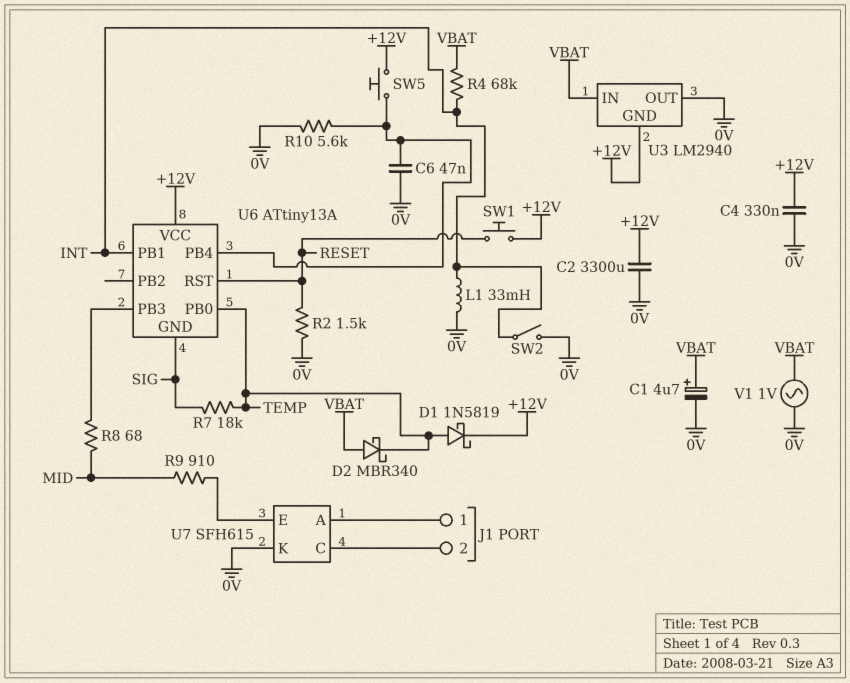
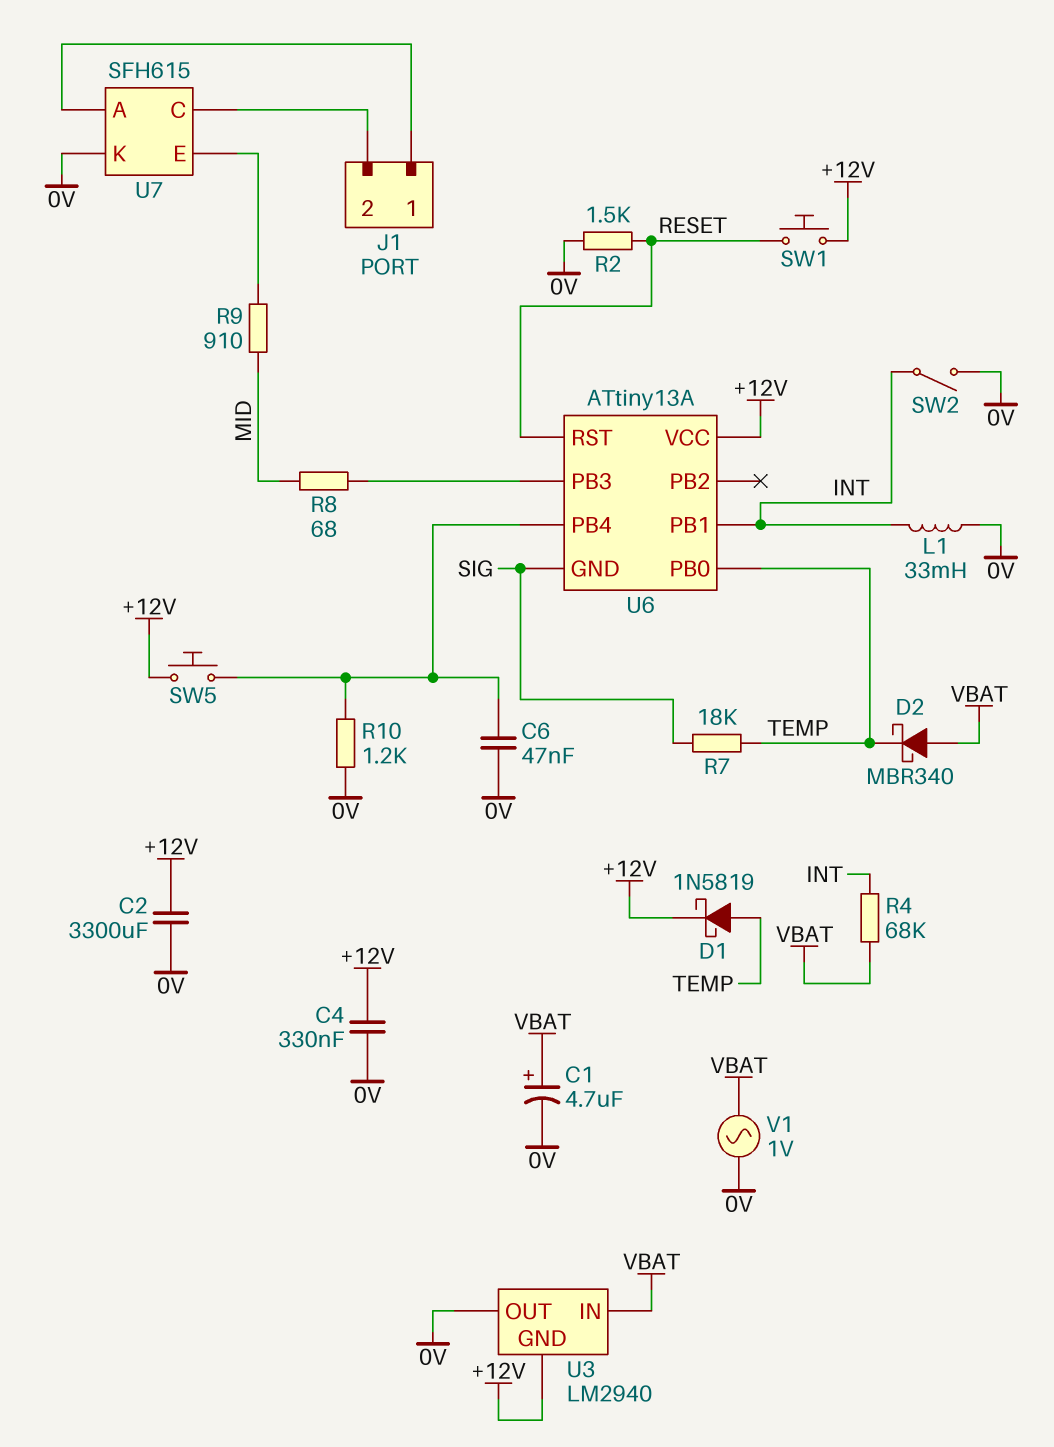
R10: 5.6k (0V, U6/PB4) -> 1.2k (0V, U6/PB4)

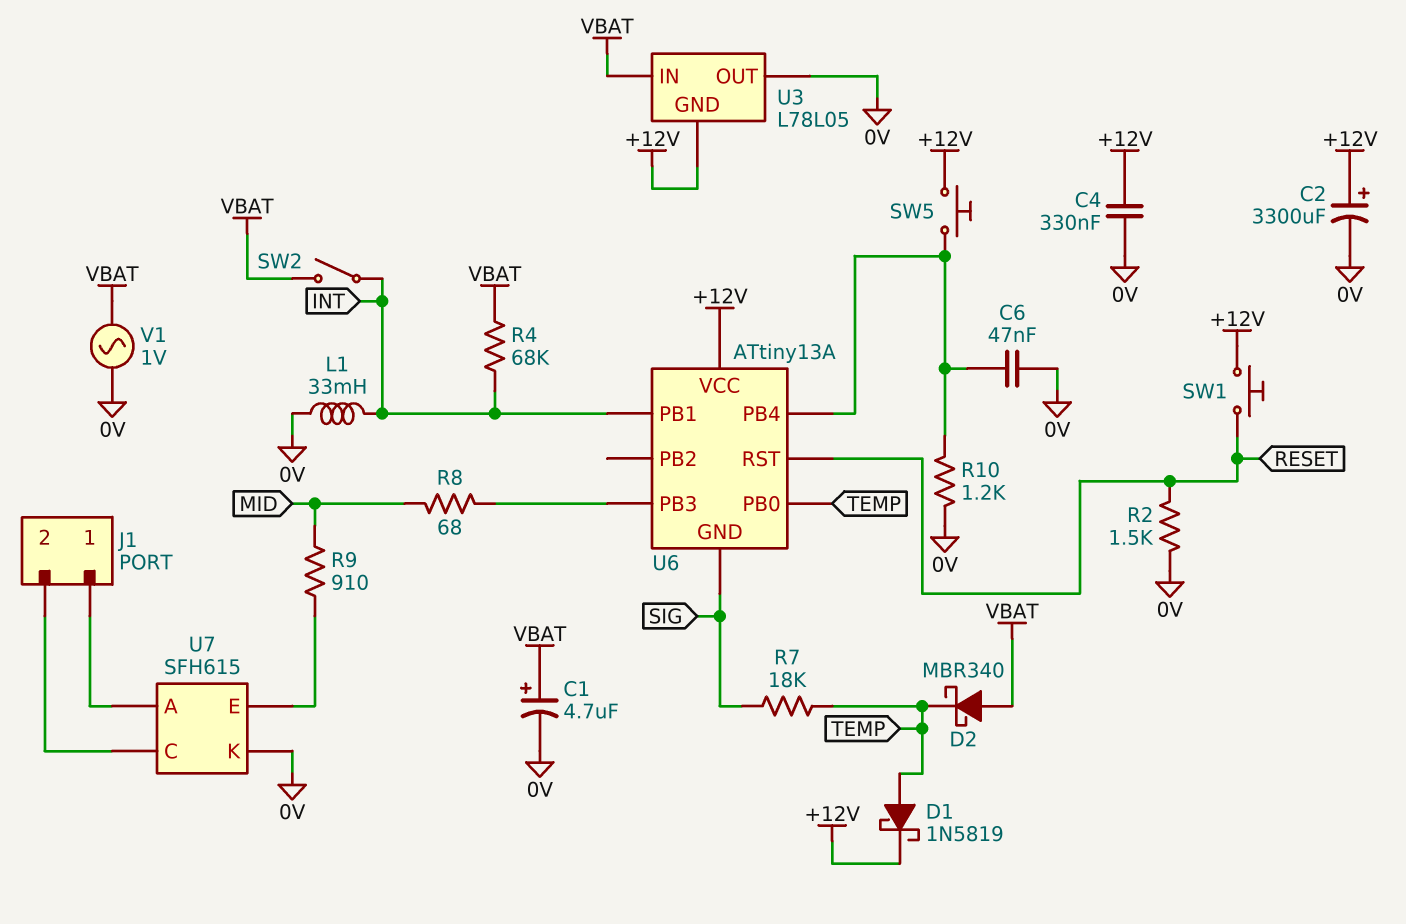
C2: 3300uF (+12V, 0V) -> 3300uF (plus +12V, minus 0V)
SW2: switch (0V, INT) -> switch (INT, VBAT)
U3: LM2940 -> L78L05

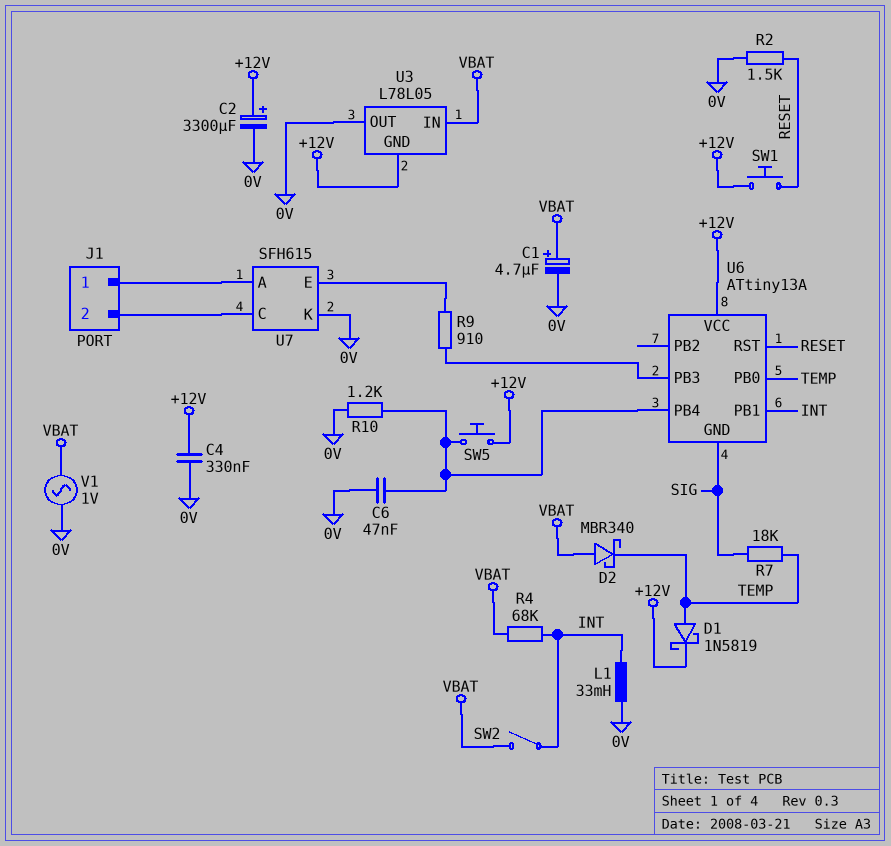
R8: 68 (MID, U6/PB3) -> none
R9: 910 (MID, U7/E) -> 910 (U6/PB3, U7/E)

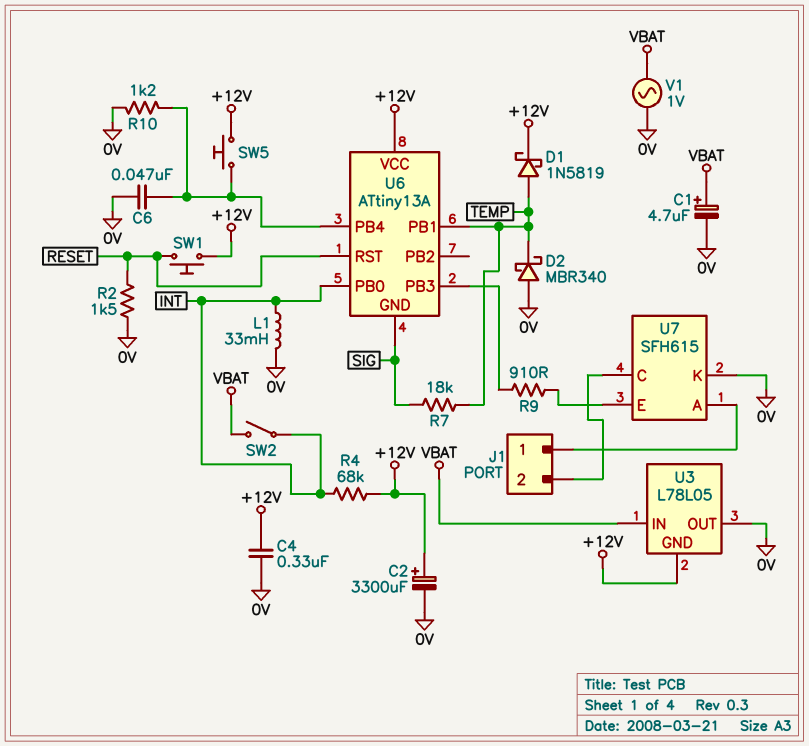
D2: schottky MBR340 (A VBAT, K TEMP) -> schottky MBR340 (A 0V, K TEMP)
R4: 68k (INT, VBAT) -> 68k (+12V, INT)
U6 pin PB0: TEMP -> INT
U6 pin PB1: INT -> TEMP

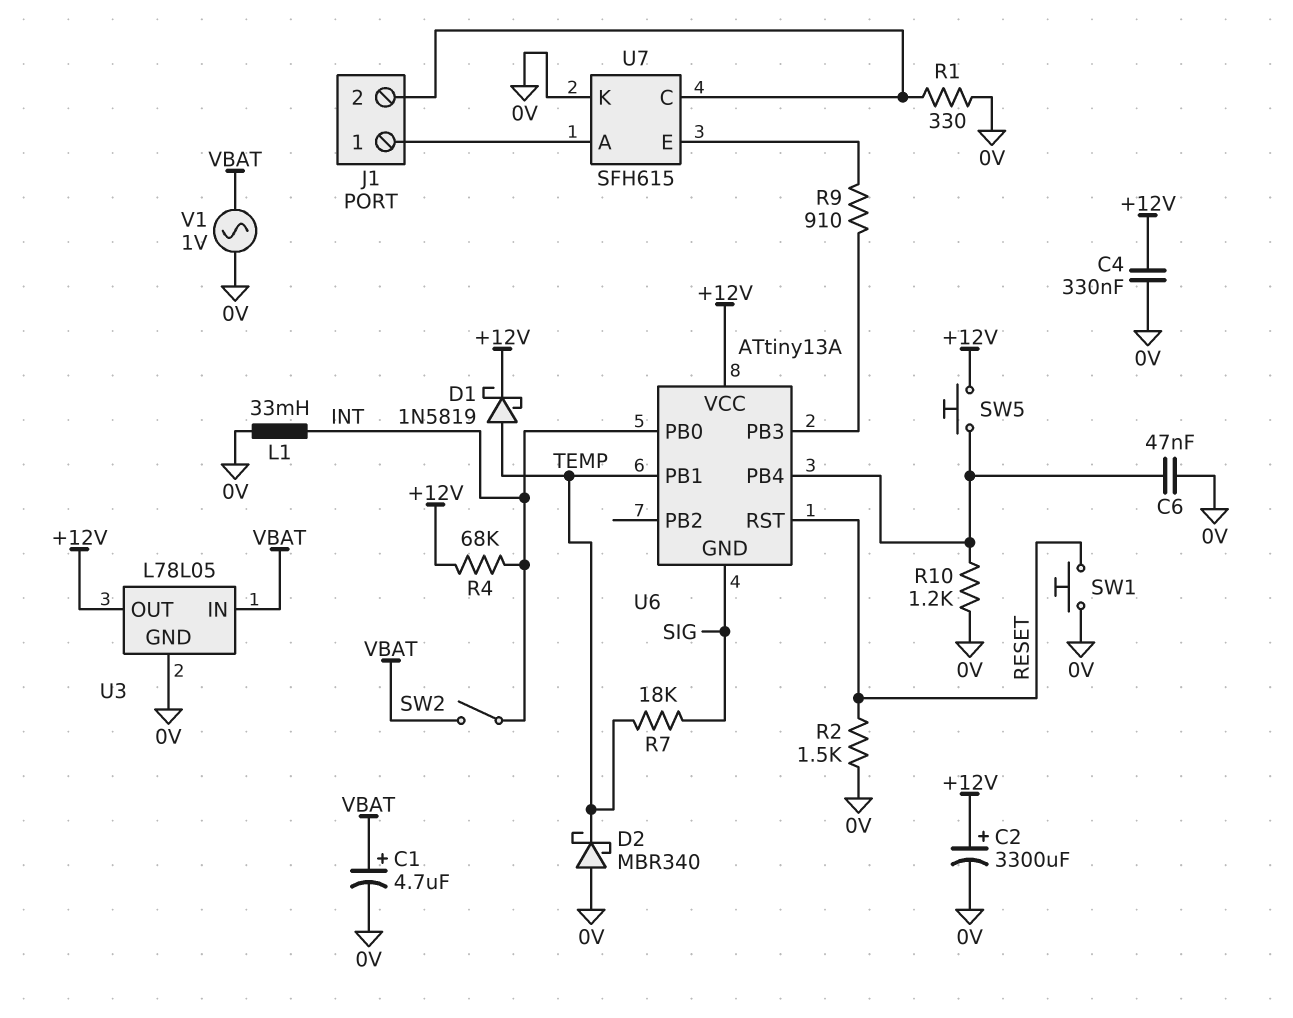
R1: none -> 330 (0V, J1/2)
SW1: button (+12V, RESET) -> button (0V, RESET)
U3 pin GND: +12V -> 0V
U3 pin OUT: 0V -> +12V

